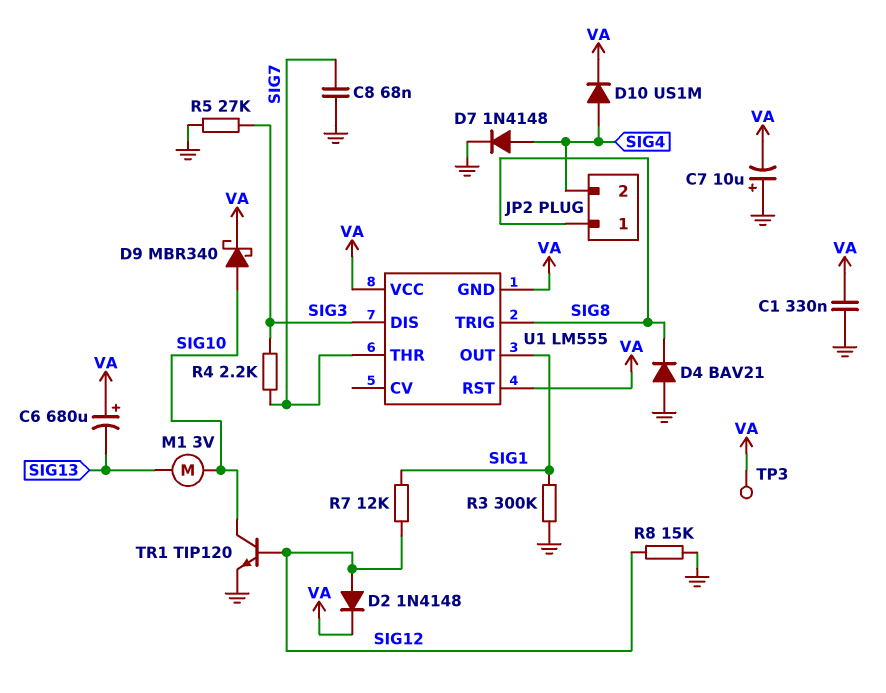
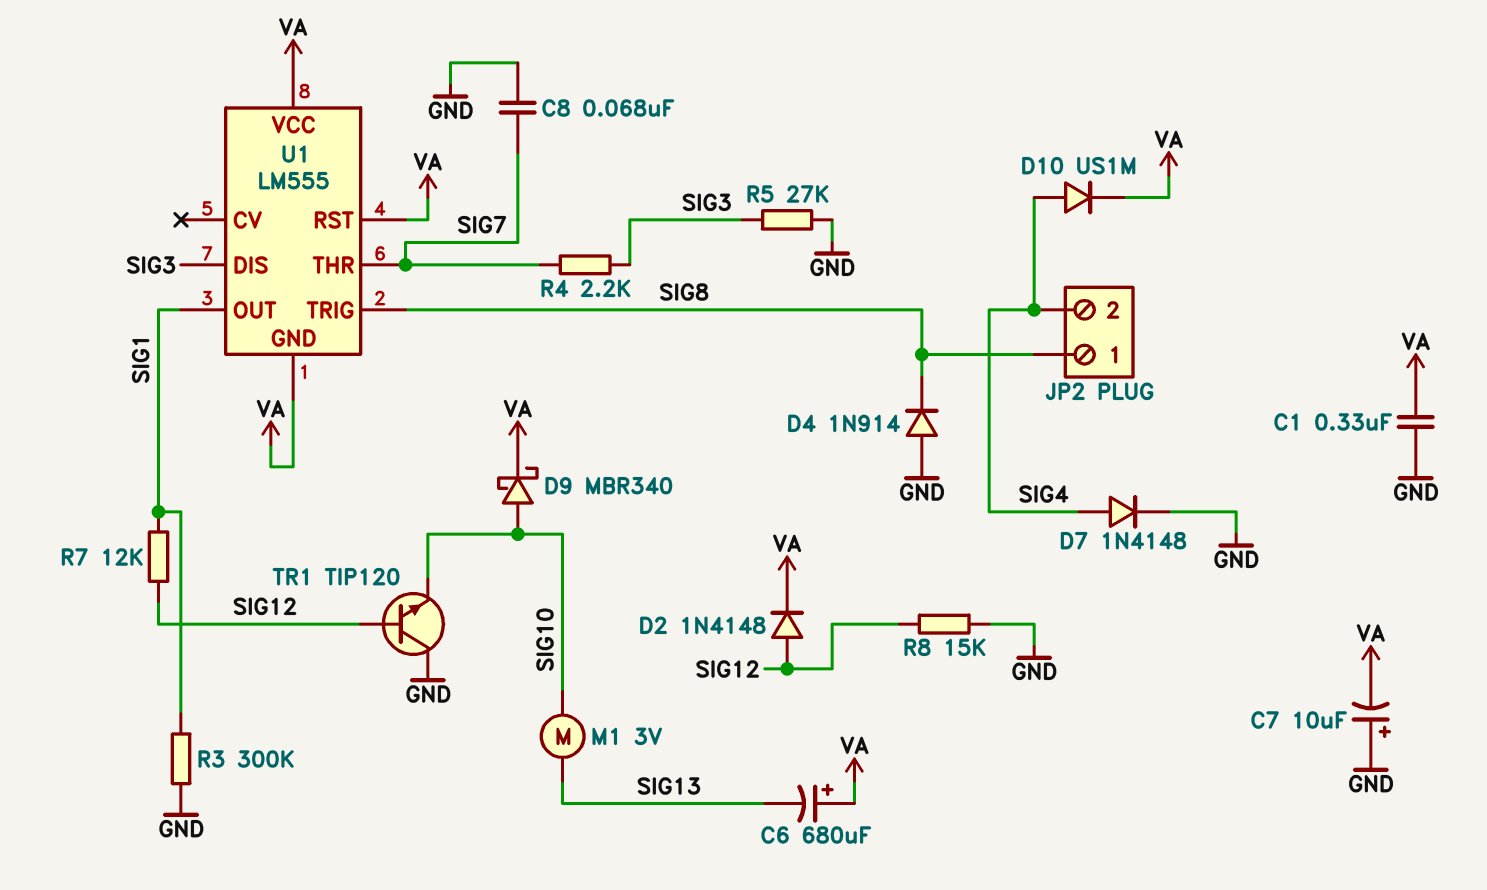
D4: diode BAV21 (A GND, K SIG8) -> diode 1N914 (A GND, K SIG8)
TP3: test point (VA) -> none
TR1: NPN TIP120 (B SIG12, C SIG10, E GND) -> NPN TIP120 (B SIG12, C GND, E SIG10)

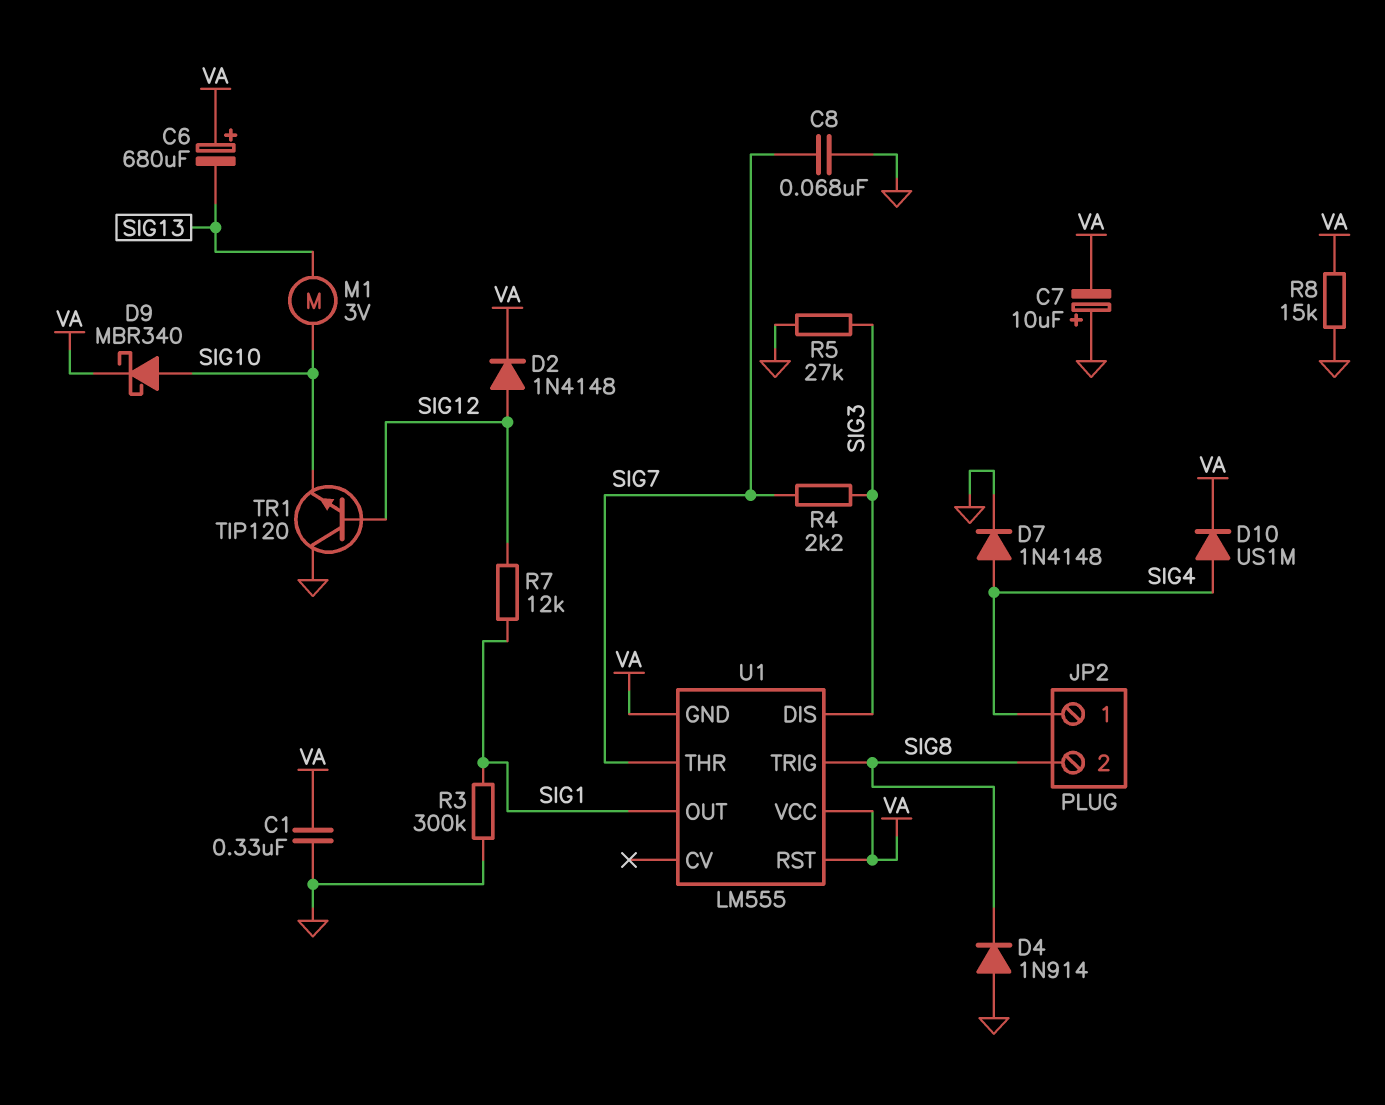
JP2 pin 1: SIG8 -> SIG4
JP2 pin 2: SIG4 -> SIG8
R8: 15k (GND, SIG12) -> 15k (GND, VA)

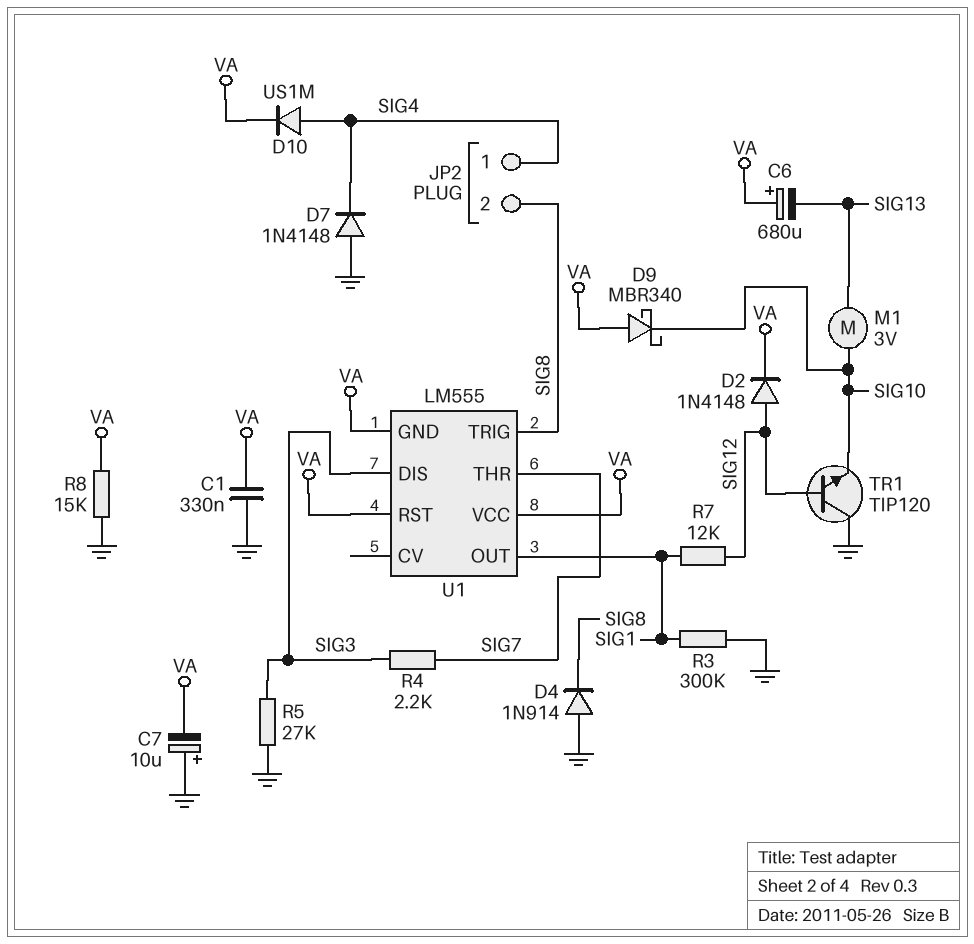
C8: 68nF (GND, SIG7) -> none
D7: diode 1N4148 (A SIG4, K GND) -> diode 1N4148 (A GND, K SIG4)
D9: schottky MBR340 (A SIG10, K VA) -> schottky MBR340 (A VA, K SIG10)

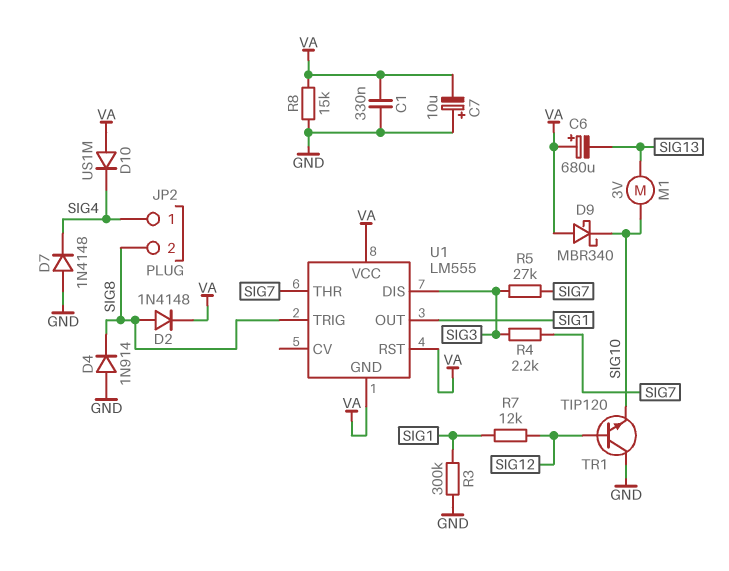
D2: diode 1N4148 (A SIG12, K VA) -> diode 1N4148 (A SIG8, K VA)
D10: diode US1M (A SIG4, K VA) -> diode US1M (A VA, K SIG4)
R5: 27k (GND, SIG3) -> 27k (SIG3, SIG7)

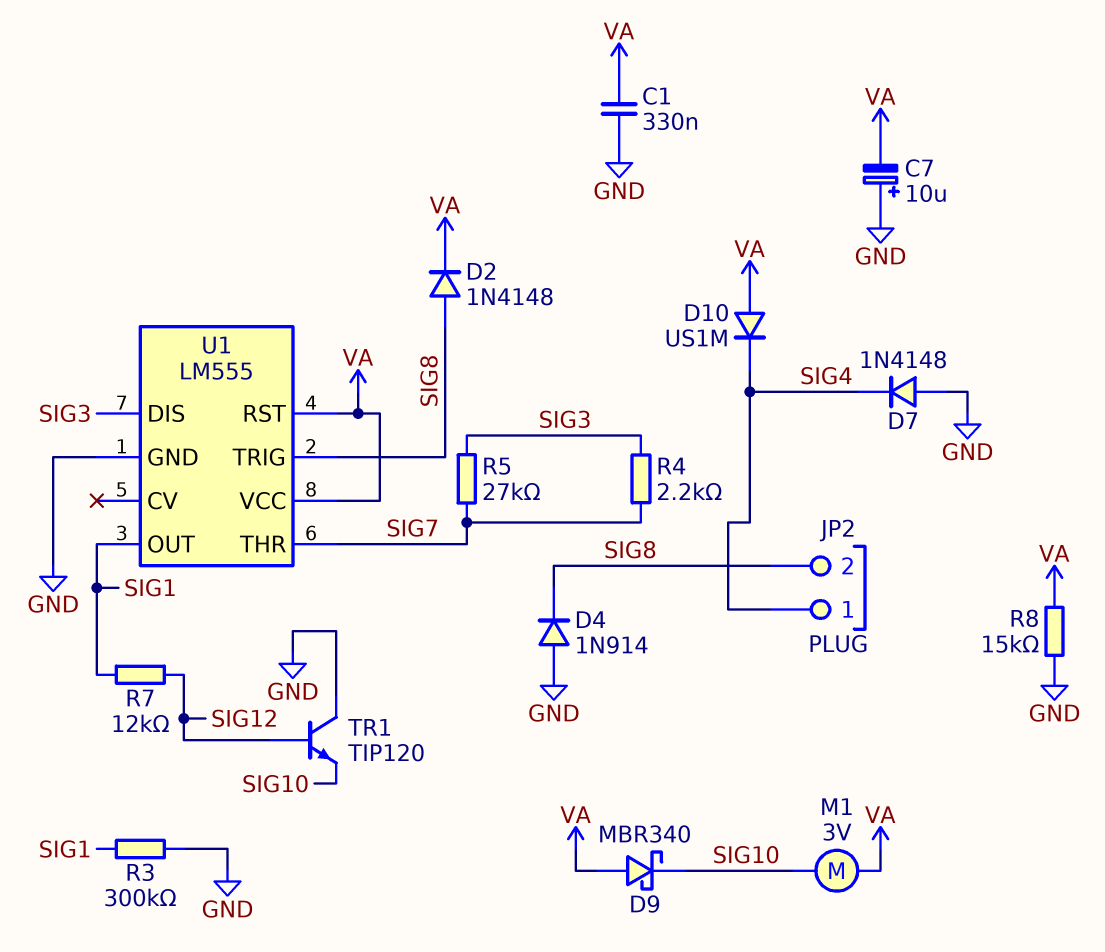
C6: 680uF (plus VA, minus SIG13) -> none
M1: motor 3V (SIG10, SIG13) -> motor 3V (SIG10, VA)
U1 pin GND: VA -> GND

